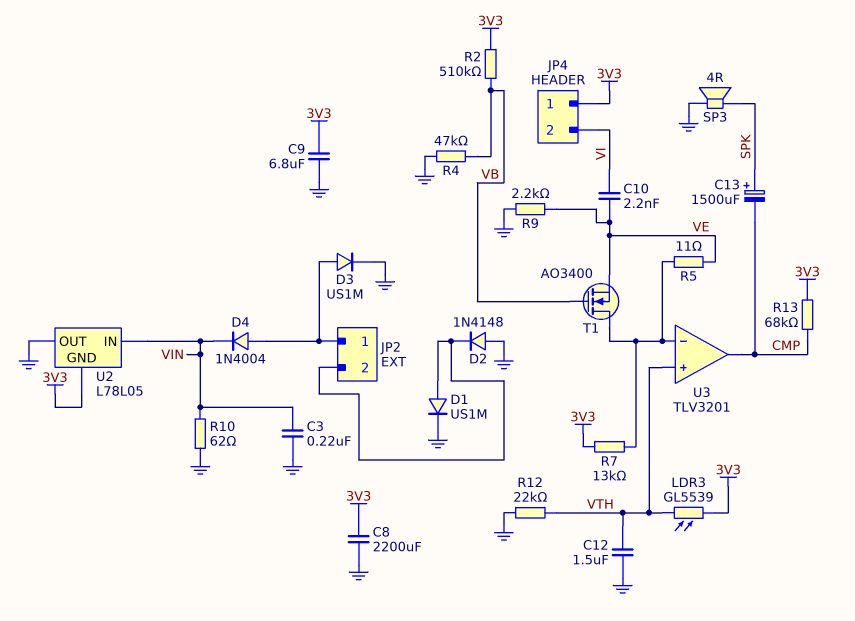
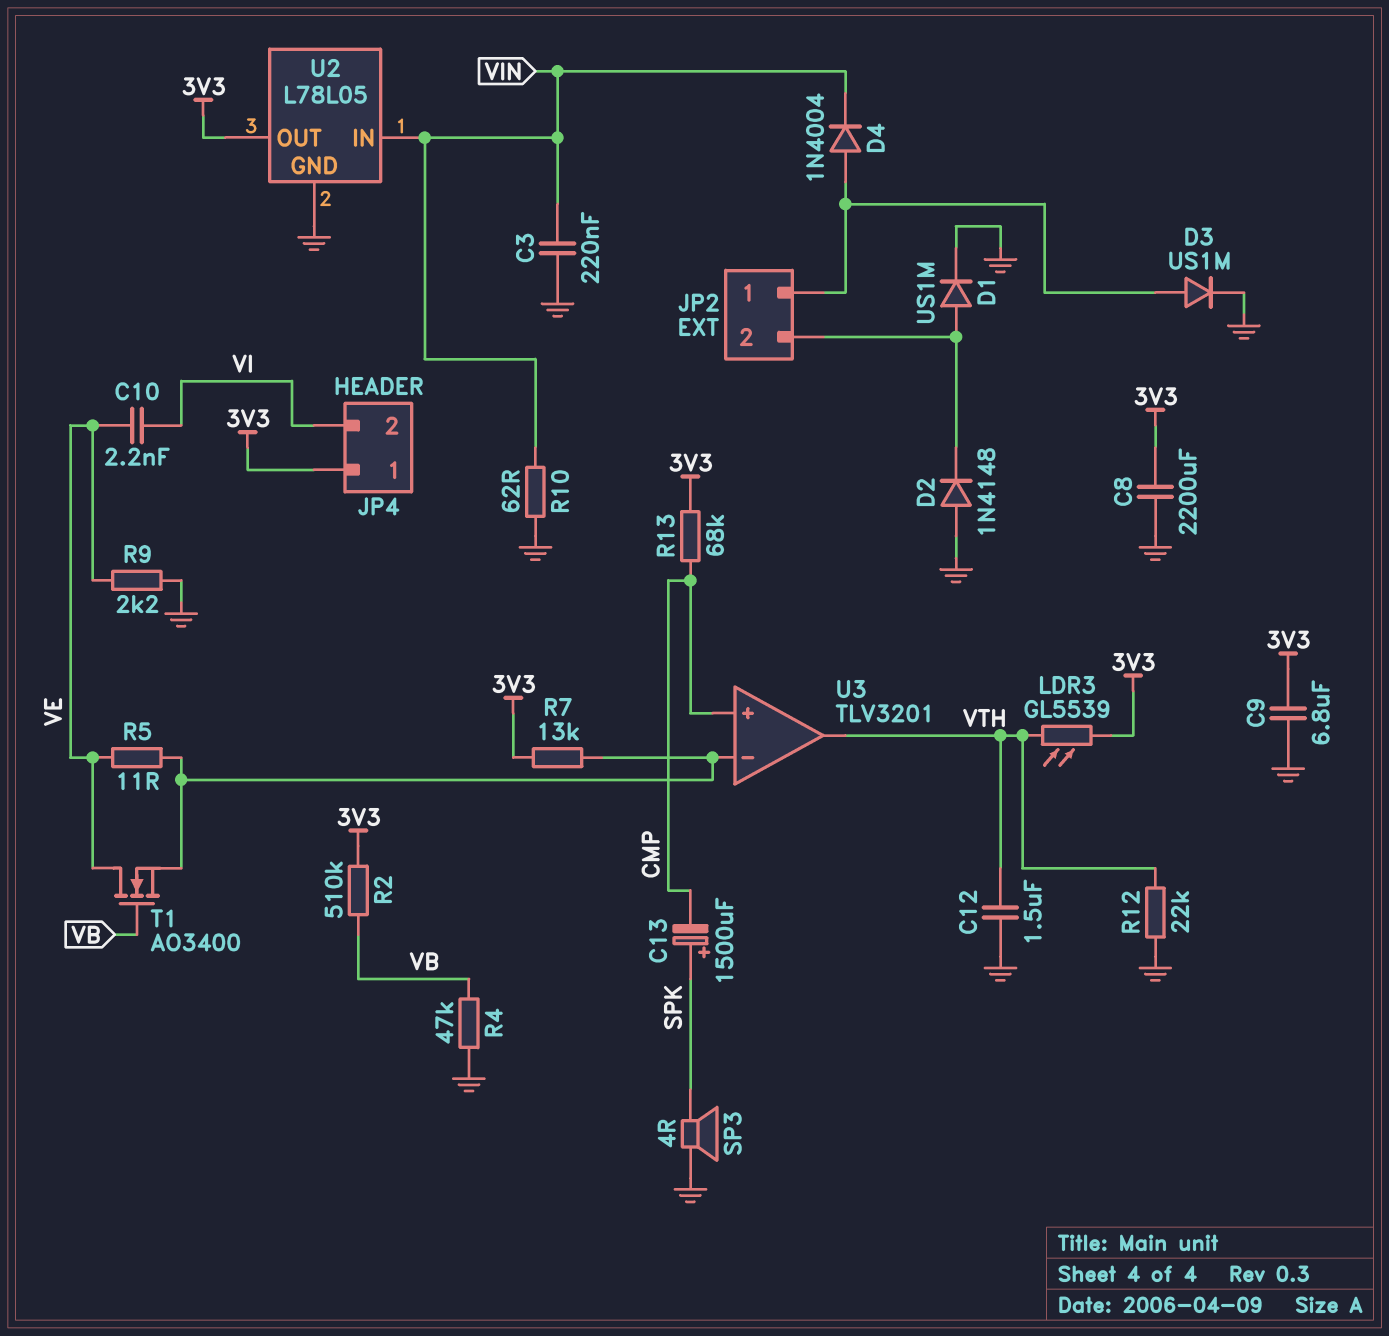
T1: NMOS AO3400 (G VB, D U3/in-, S VE) -> NMOS AO3400 (G VB, D VE, S U3/in-)
U2 pin GND: 3V3 -> GND
U2 pin OUT: GND -> 3V3
U3 pin in+: VTH -> CMP
U3 pin out: CMP -> VTH

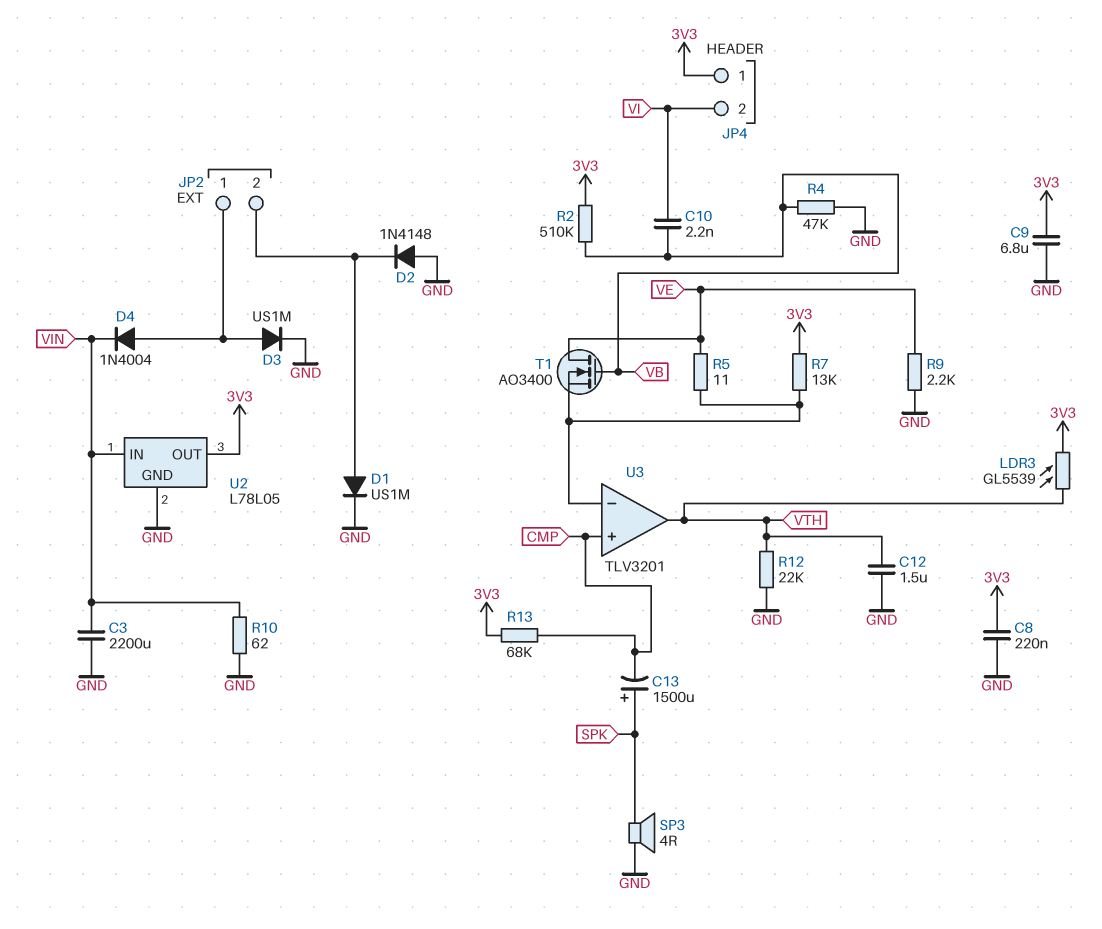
C3: 220nF (GND, VIN) -> 2200uF (GND, VIN)
C8: 2200uF (3V3, GND) -> 220nF (3V3, GND)
C10: 2.2nF (VE, VI) -> 2.2nF (VB, VI)

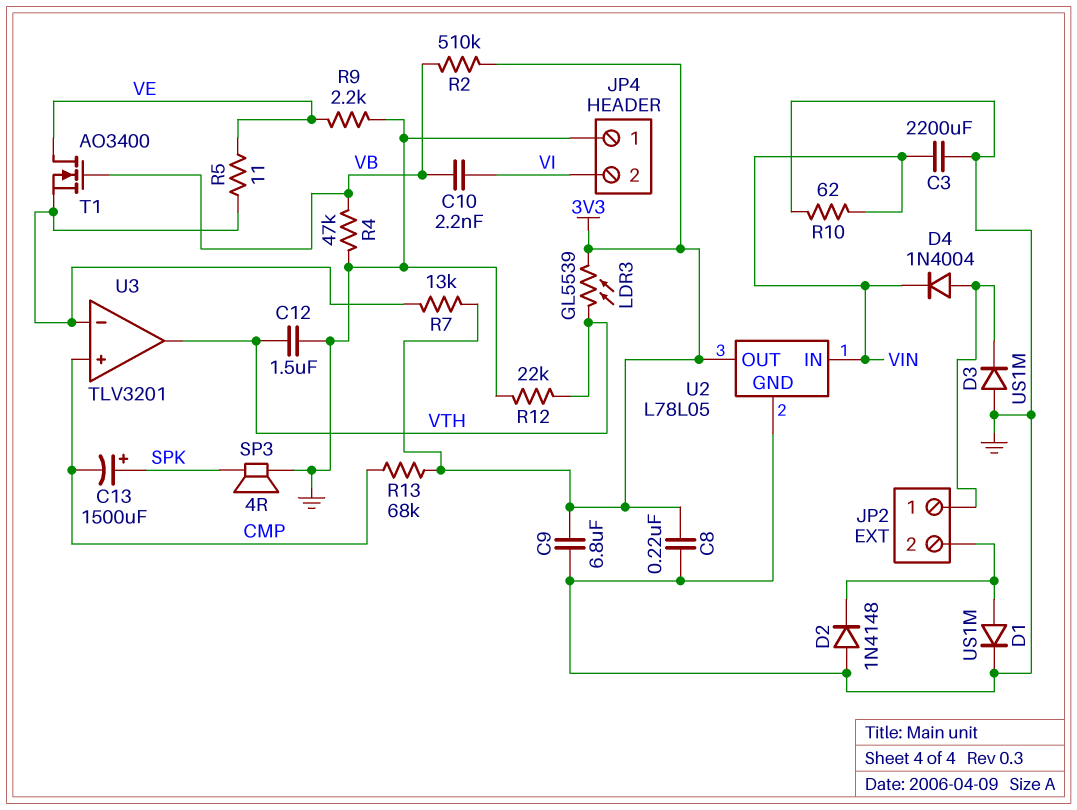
D3: diode US1M (A JP2/1, K GND) -> diode US1M (A GND, K JP2/1)
JP4 pin 1: 3V3 -> GND

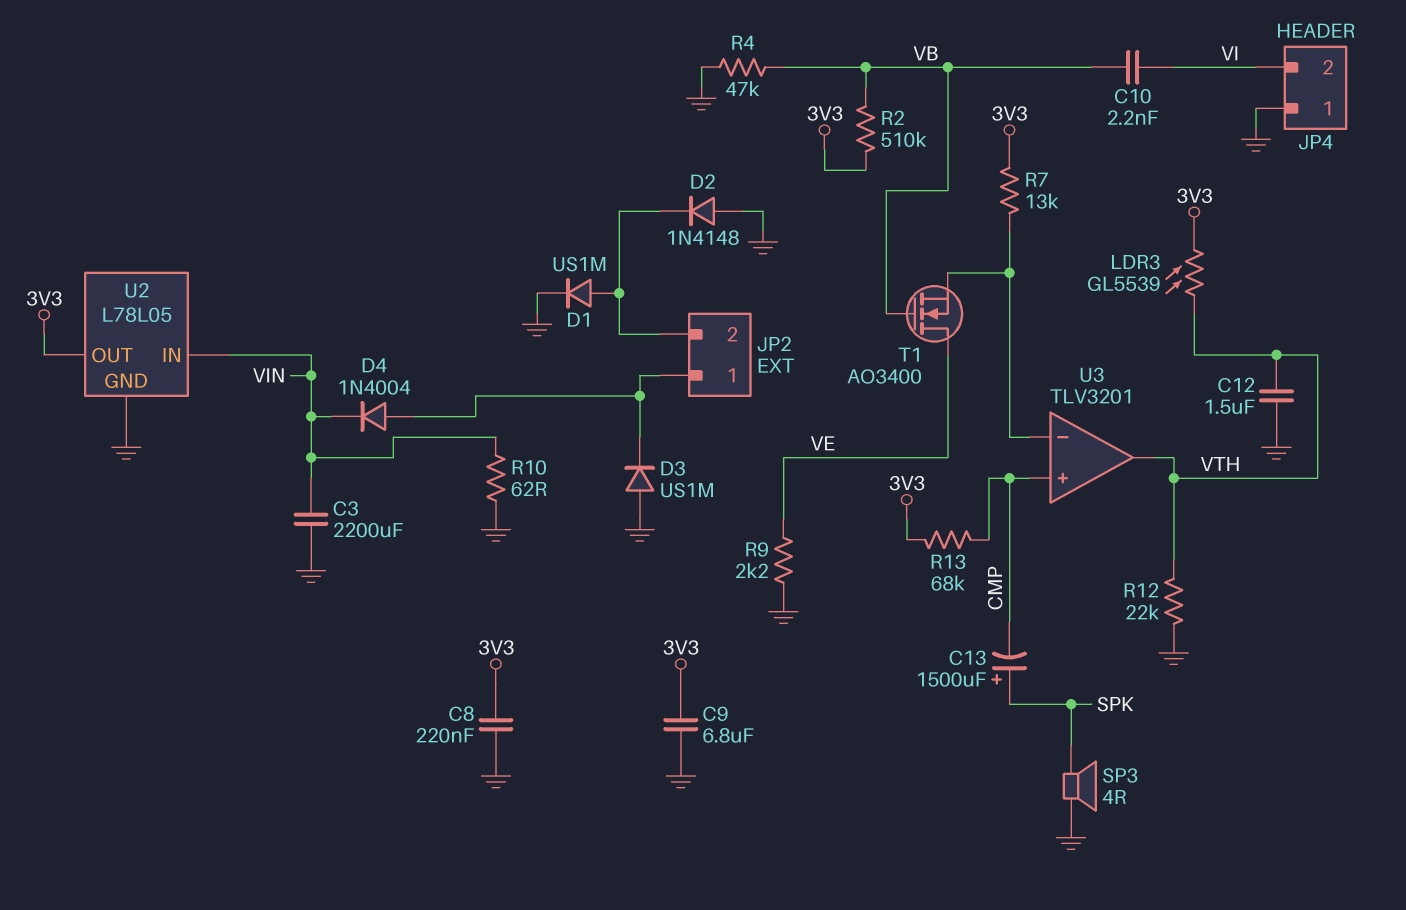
R5: 11 (U3/in-, VE) -> none

